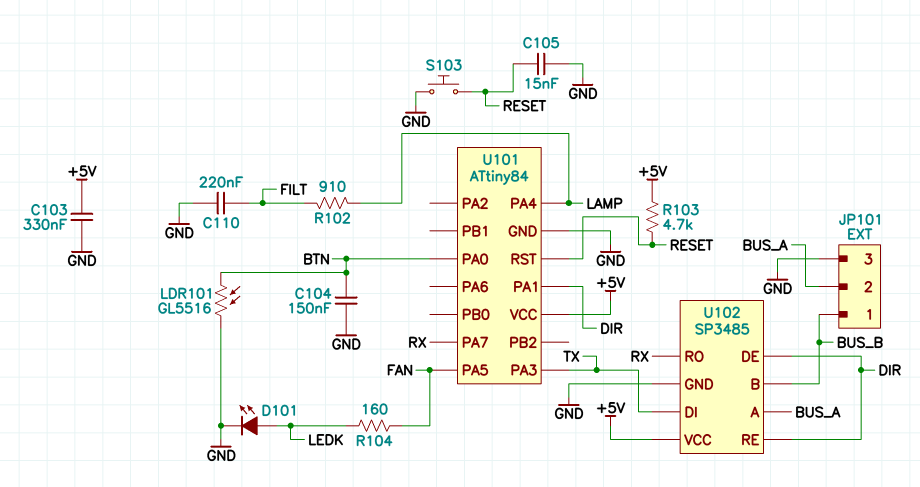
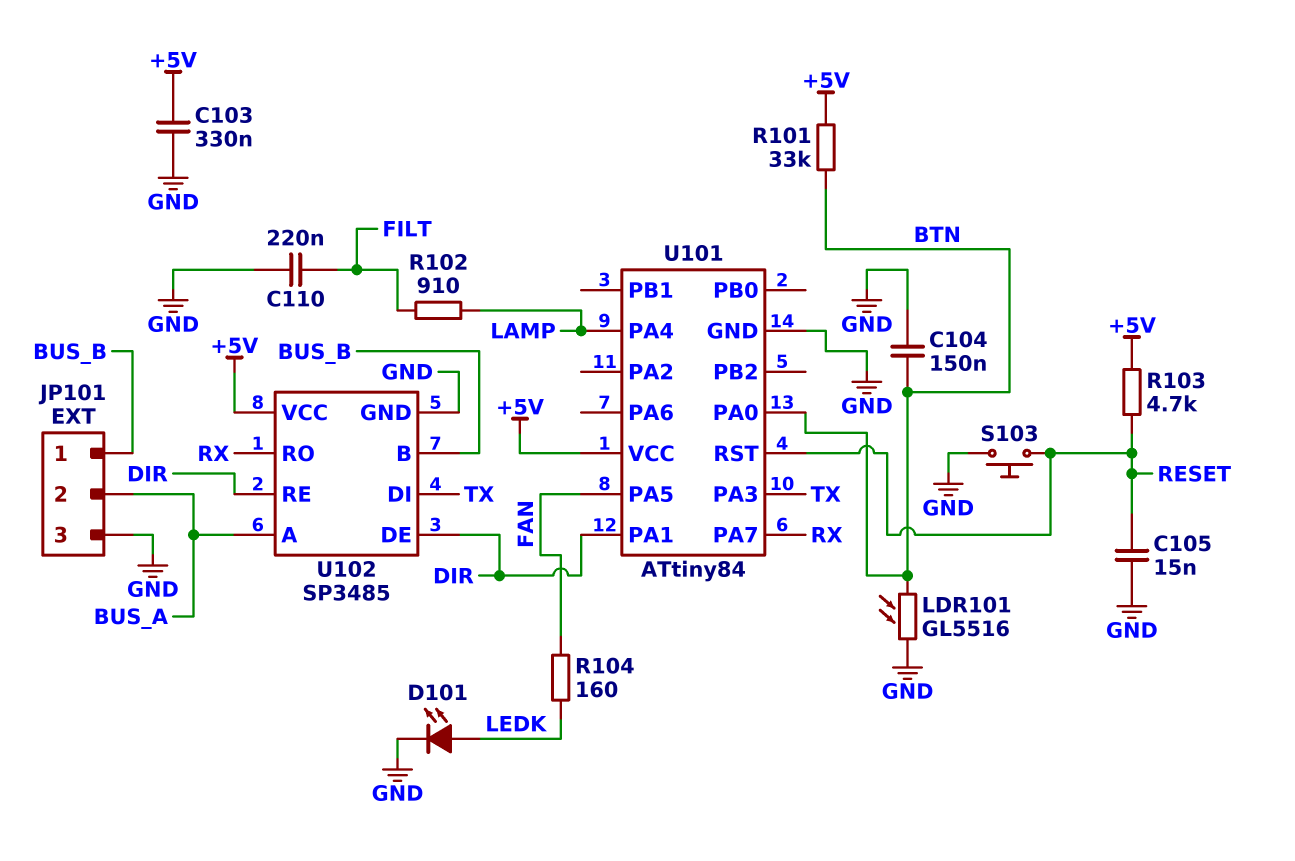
R101: none -> 33k (+5V, BTN)

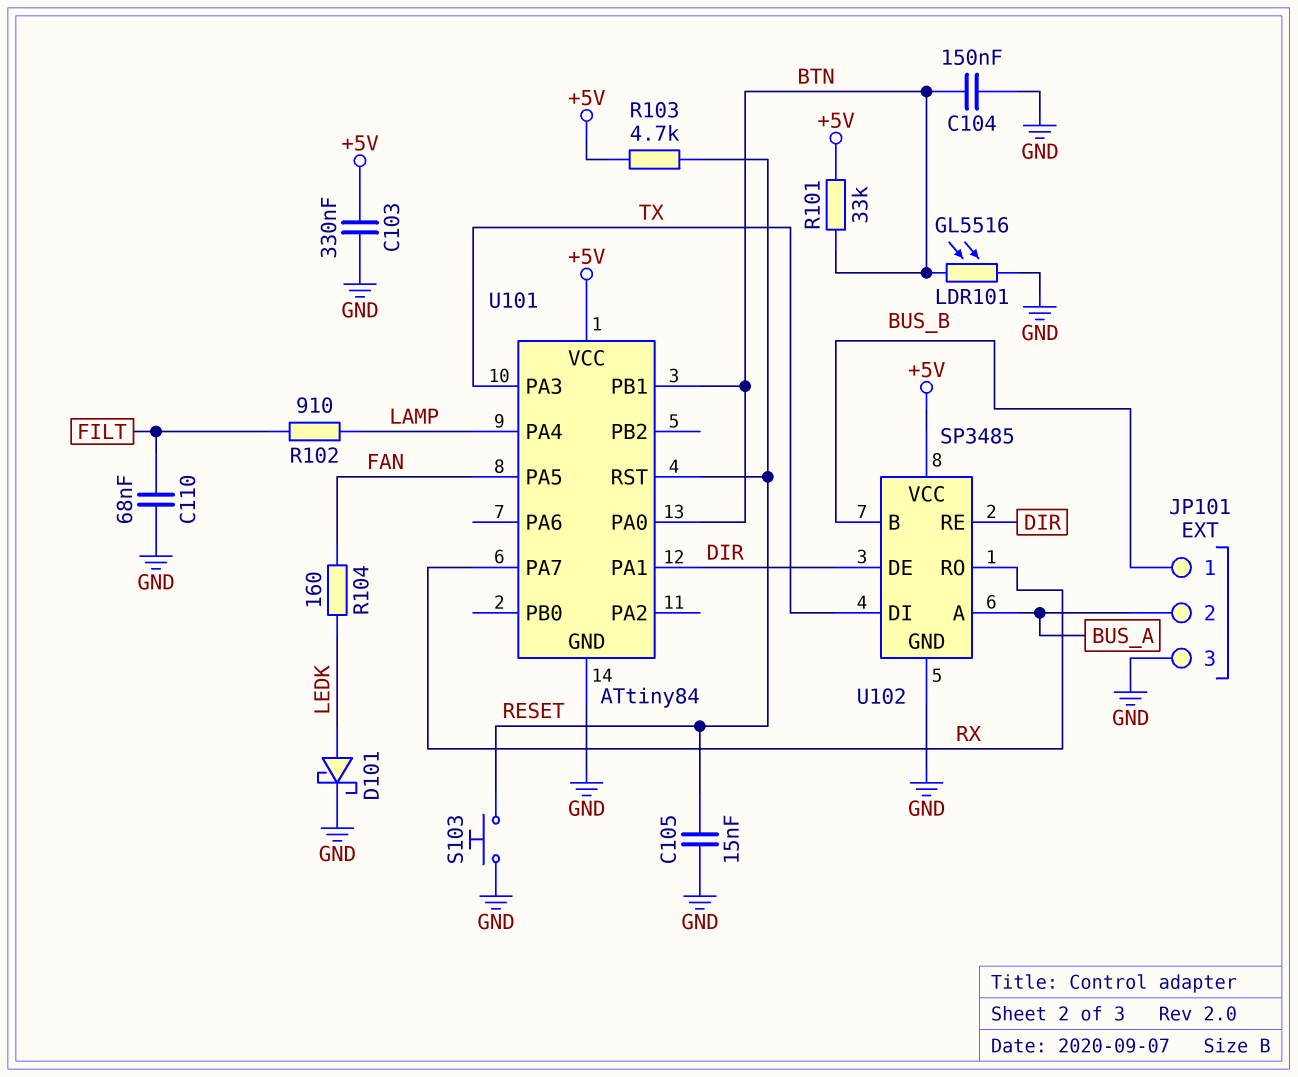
C110: 220nF (FILT, GND) -> 68nF (FILT, GND)
D101: LED (A LEDK, K GND) -> schottky (A LEDK, K GND)
U101 pin PB1: none -> BTN

